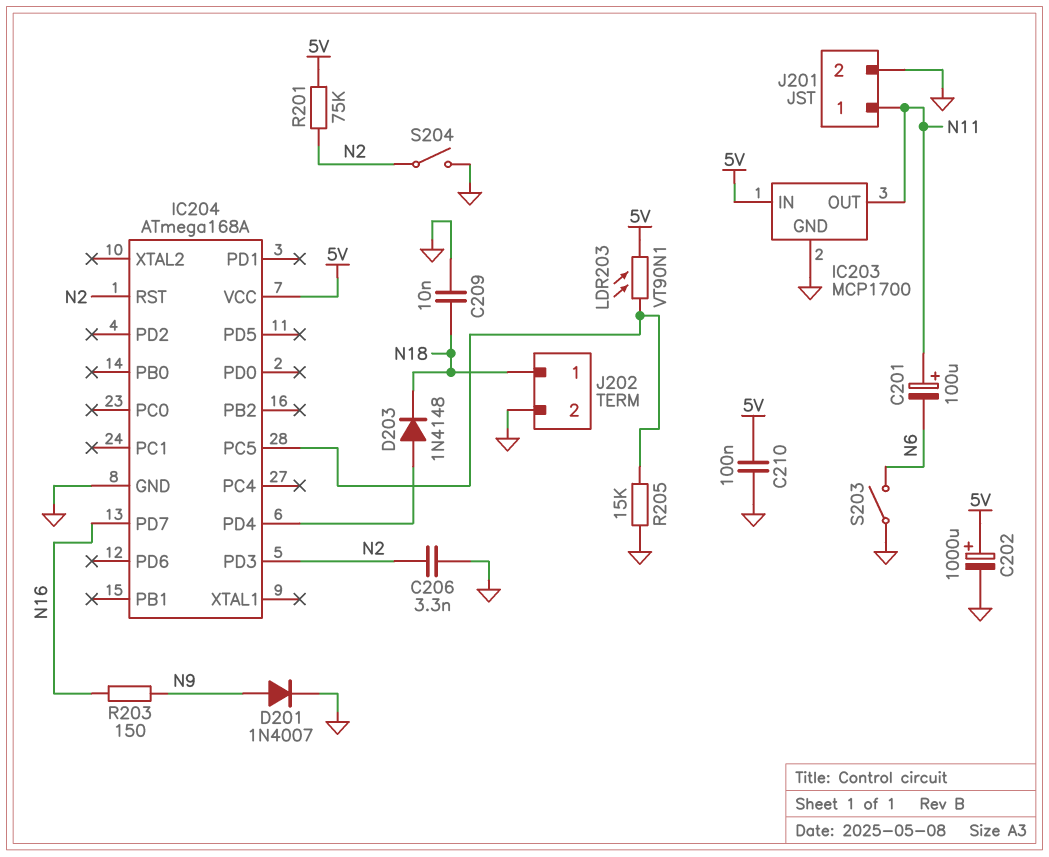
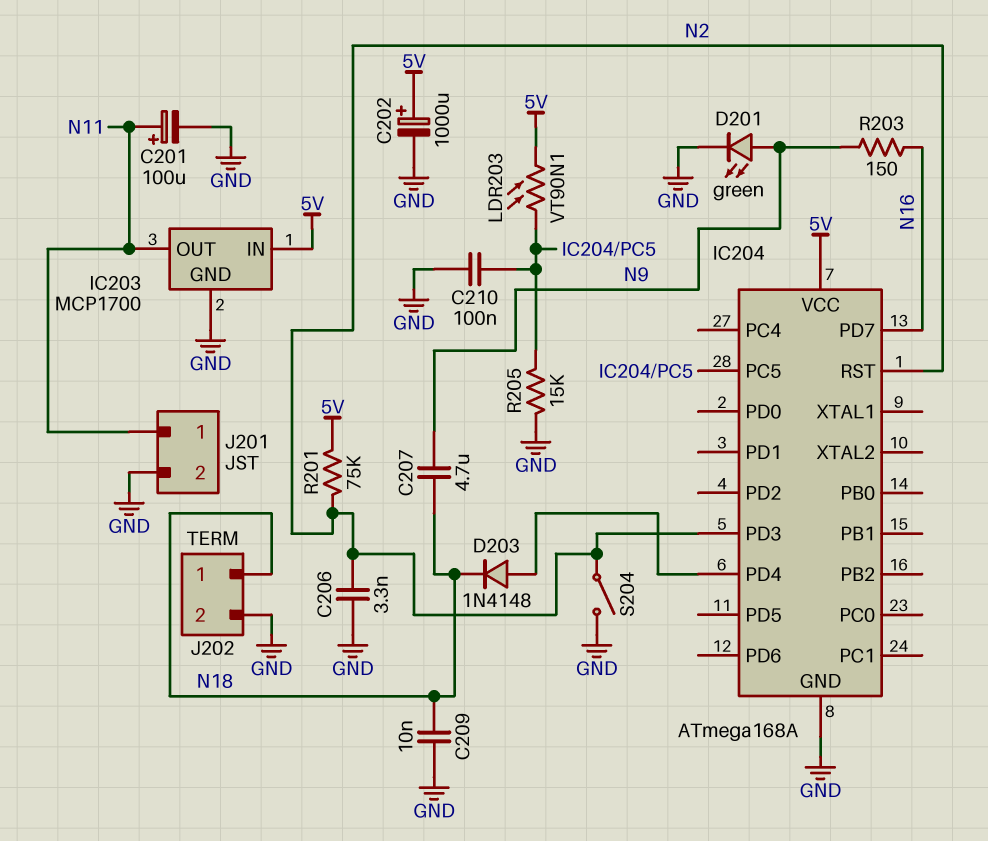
C201: 100uF (plus N11, minus N6) -> 100uF (plus N11, minus GND)
C207: none -> 4.7uF (N9, N18)
C210: 100nF (5V, GND) -> 100nF (GND, IC204/PC5)
D201: diode 1N4007 (A N9, K GND) -> LED green (A N9, K GND)
S203: switch (GND, N6) -> none

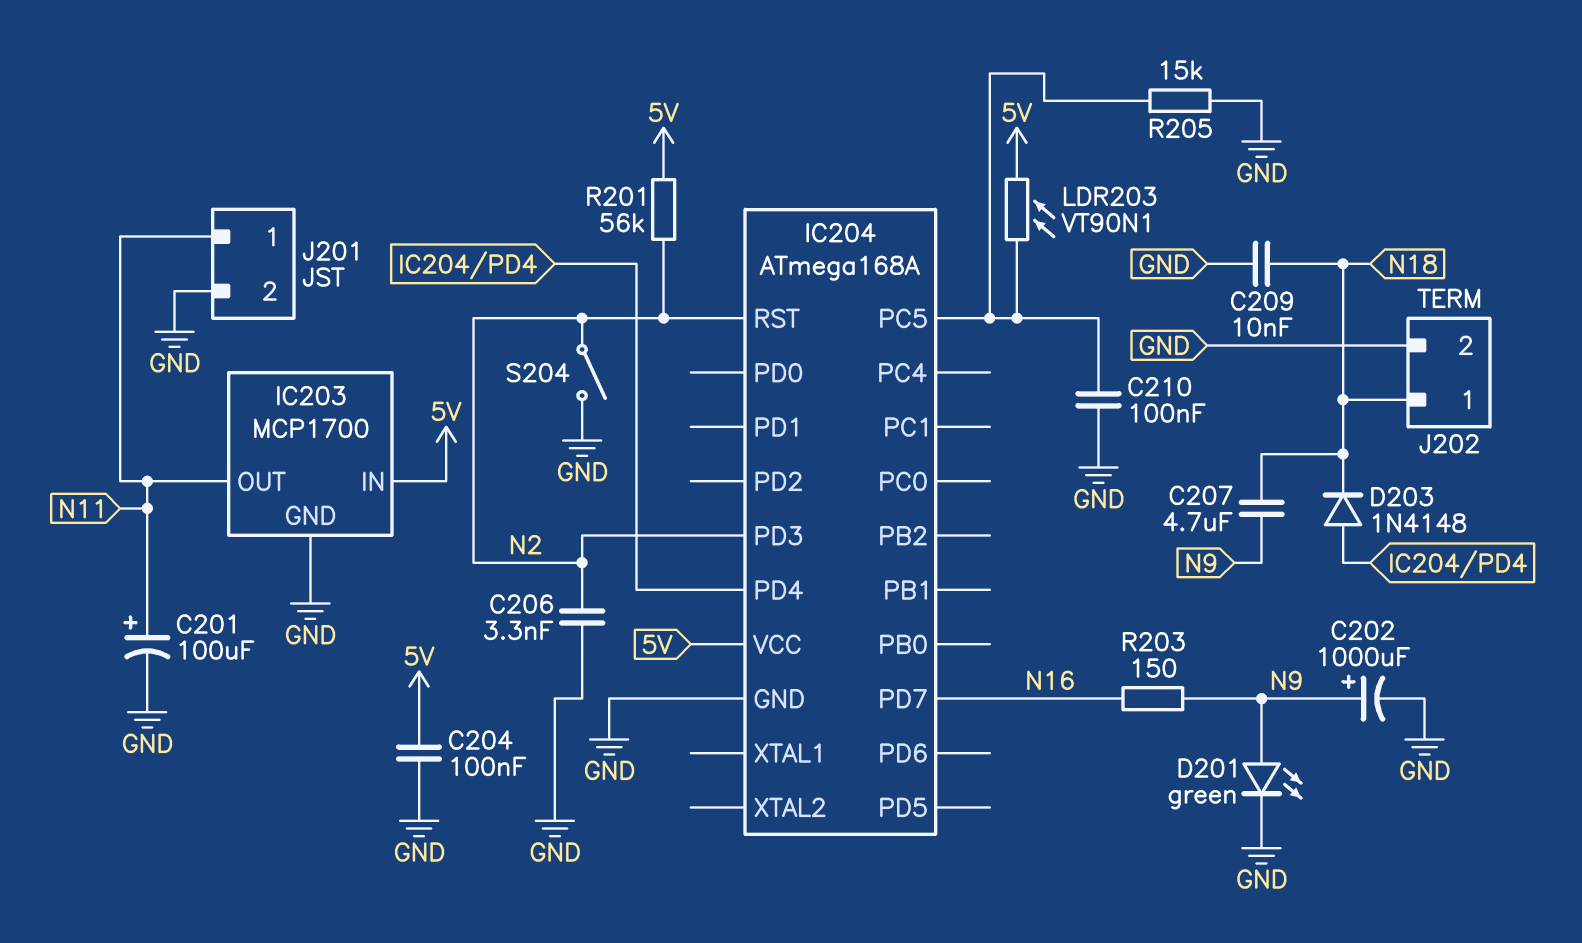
C202: 1000uF (plus 5V, minus GND) -> 1000uF (plus N9, minus GND)
C204: none -> 100nF (5V, GND)
R201: 75k (5V, N2) -> 56k (5V, N2)

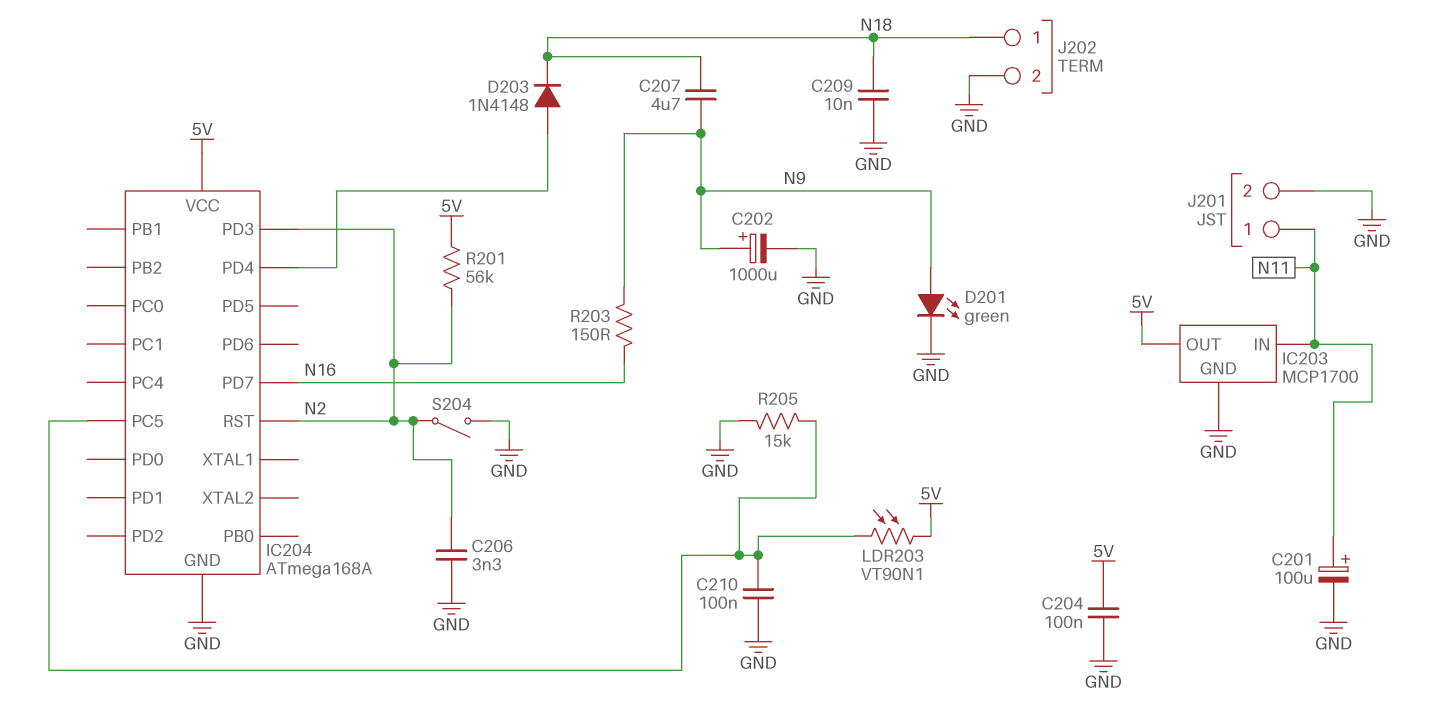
IC203 pin IN: 5V -> N11
IC203 pin OUT: N11 -> 5V

